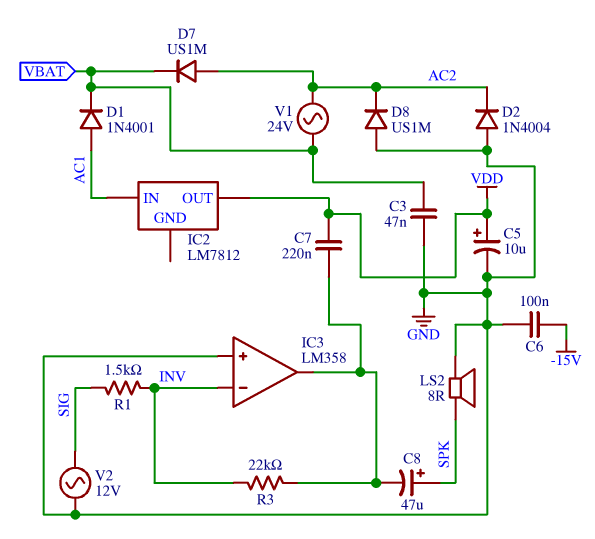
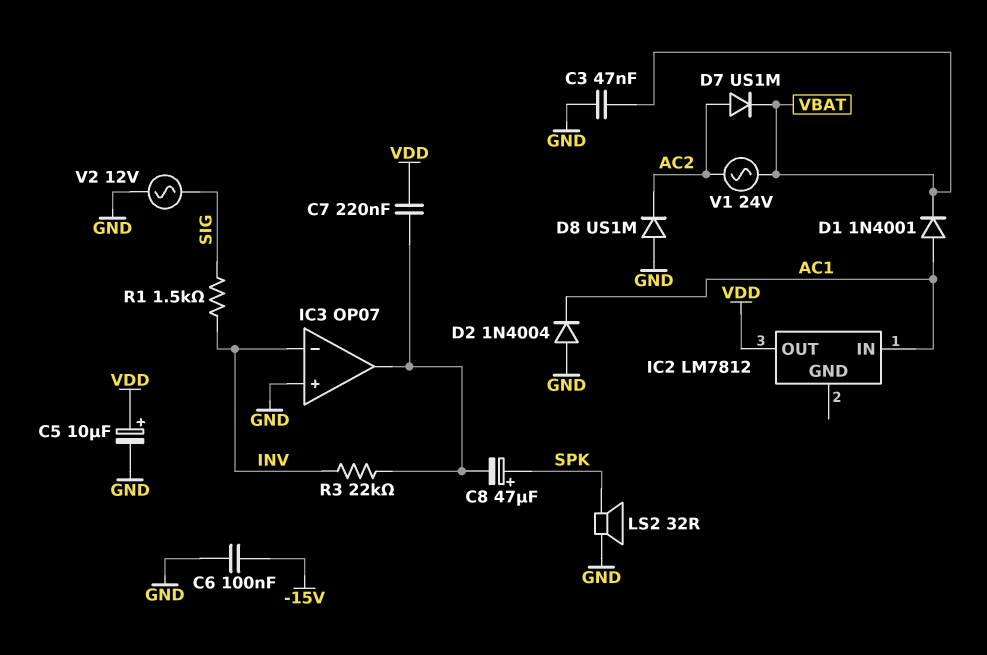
D2: diode 1N4004 (A GND, K AC2) -> diode 1N4004 (A GND, K AC1)
IC3: LM358 -> OP07
LS2: speaker 8R (GND, SPK) -> speaker 32R (GND, SPK)

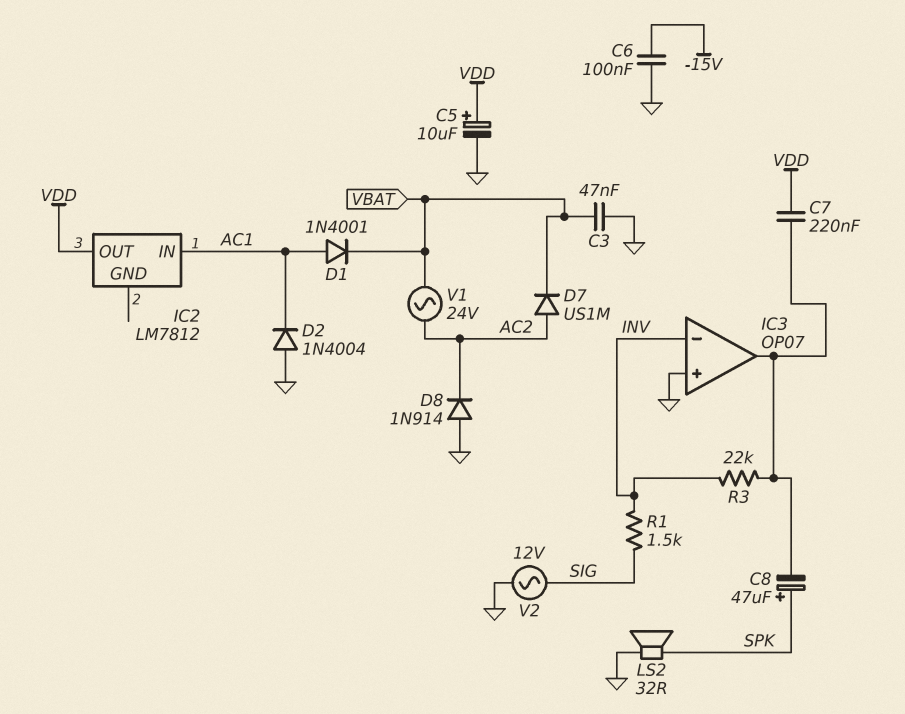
D8: diode US1M (A GND, K AC2) -> diode 1N914 (A GND, K AC2)

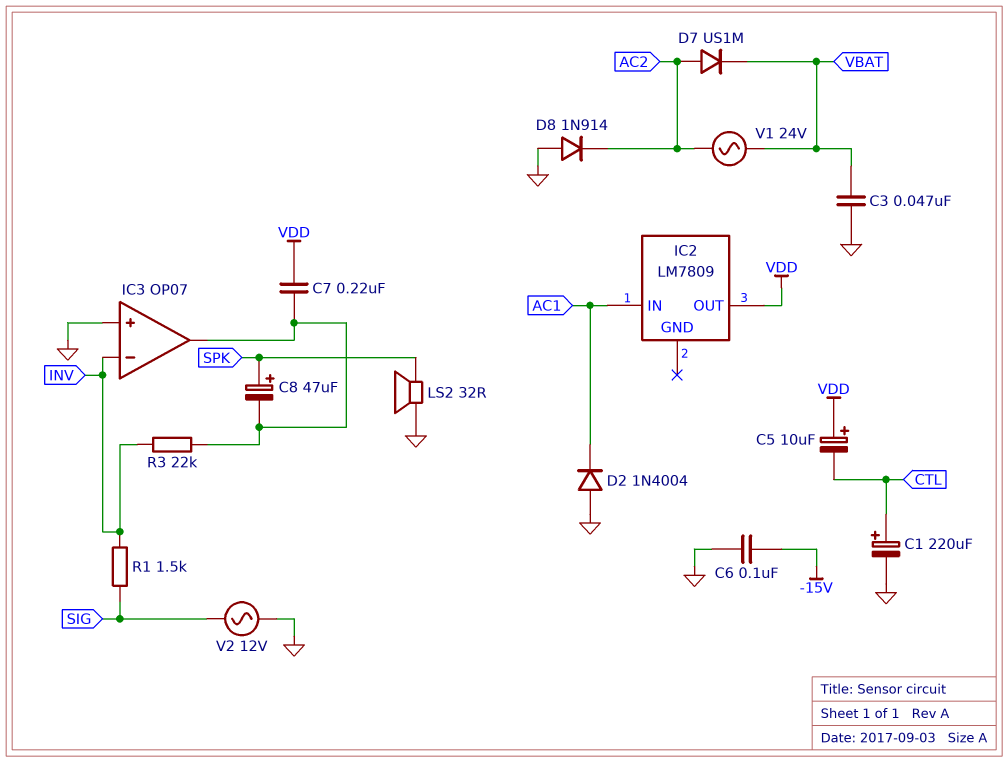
C1: none -> 220uF (plus CTL, minus GND)
C5: 10uF (plus VDD, minus GND) -> 10uF (plus VDD, minus CTL)
D1: diode 1N4001 (A AC1, K VBAT) -> none
IC2: LM7812 -> LM7809

